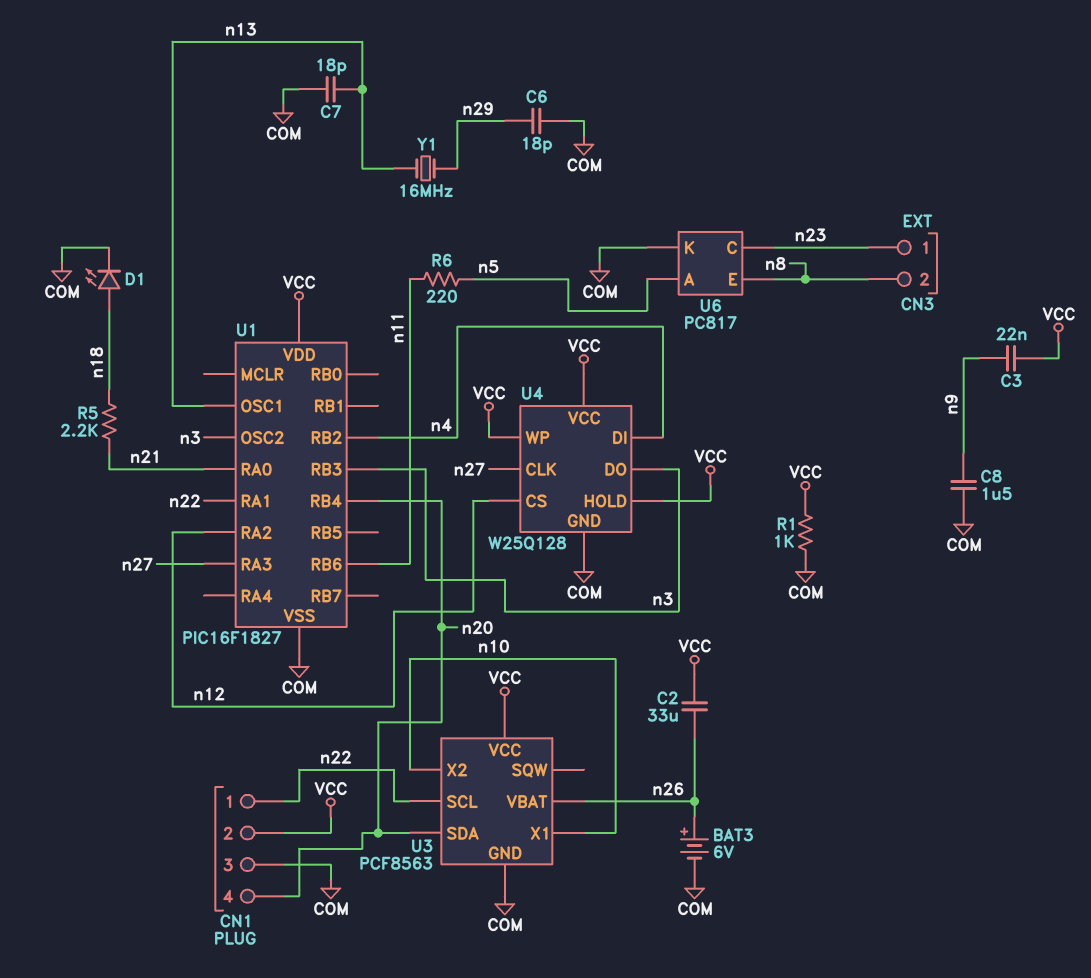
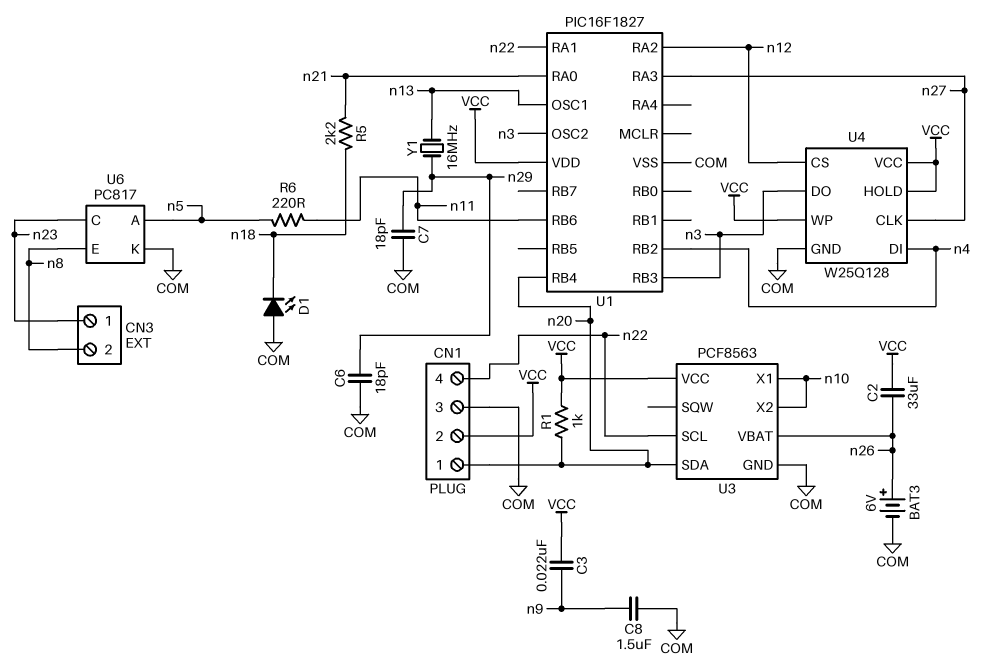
C7: 18pF (COM, n13) -> 18pF (COM, n29)
CN1 pin 1: n22 -> n20
CN1 pin 4: n20 -> n22
D1: LED (A n18, K COM) -> LED (A COM, K n18)
R1: 1k (COM, VCC) -> 1k (VCC, n20)

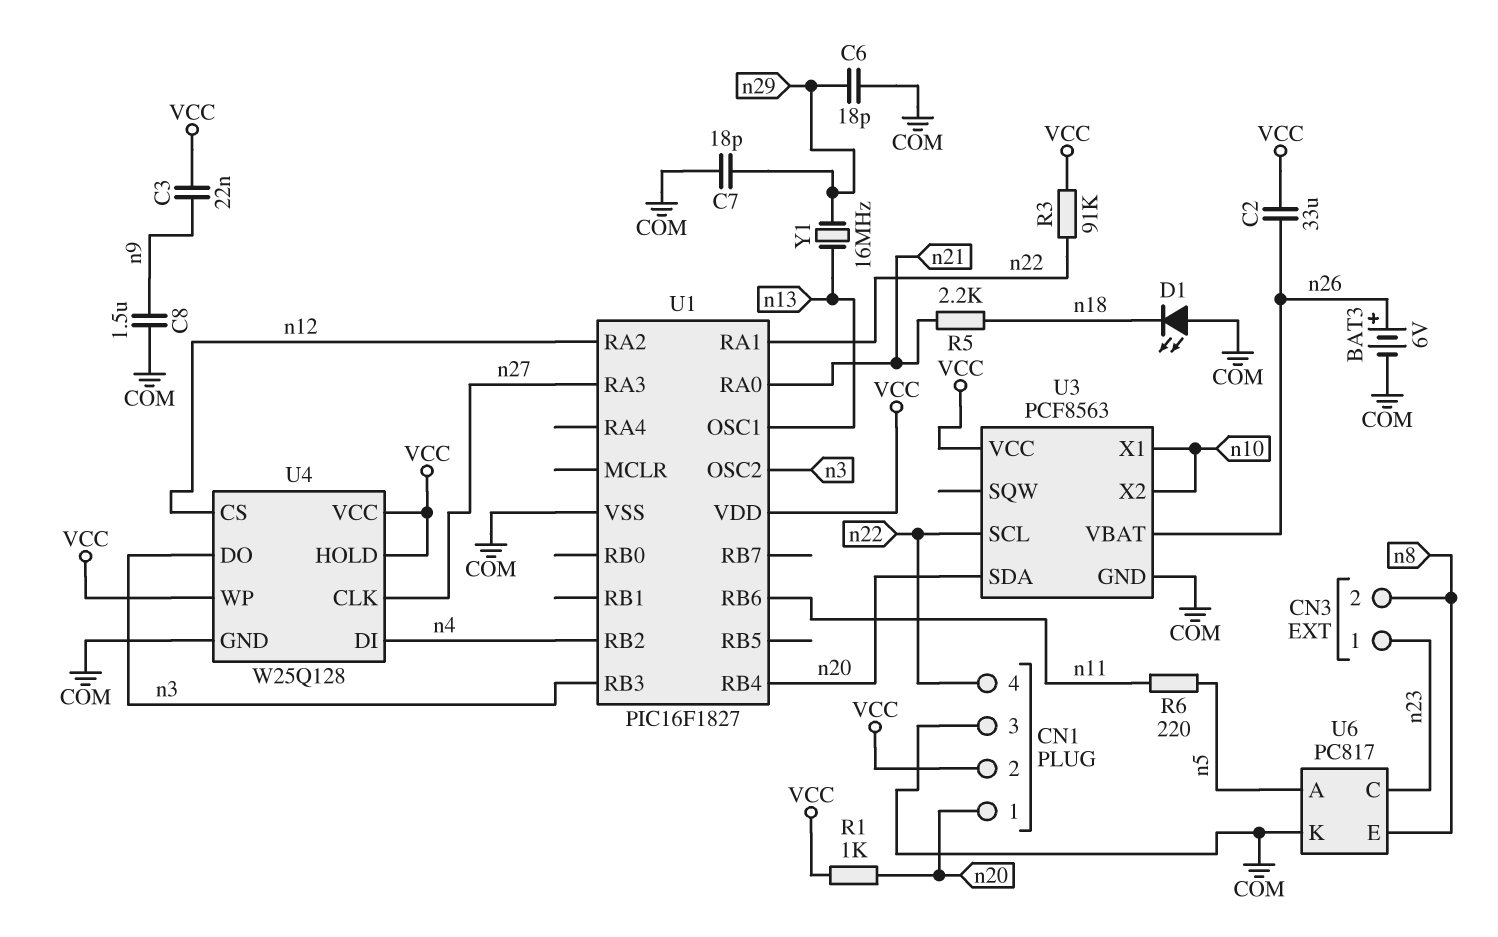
R3: none -> 91k (VCC, n22)

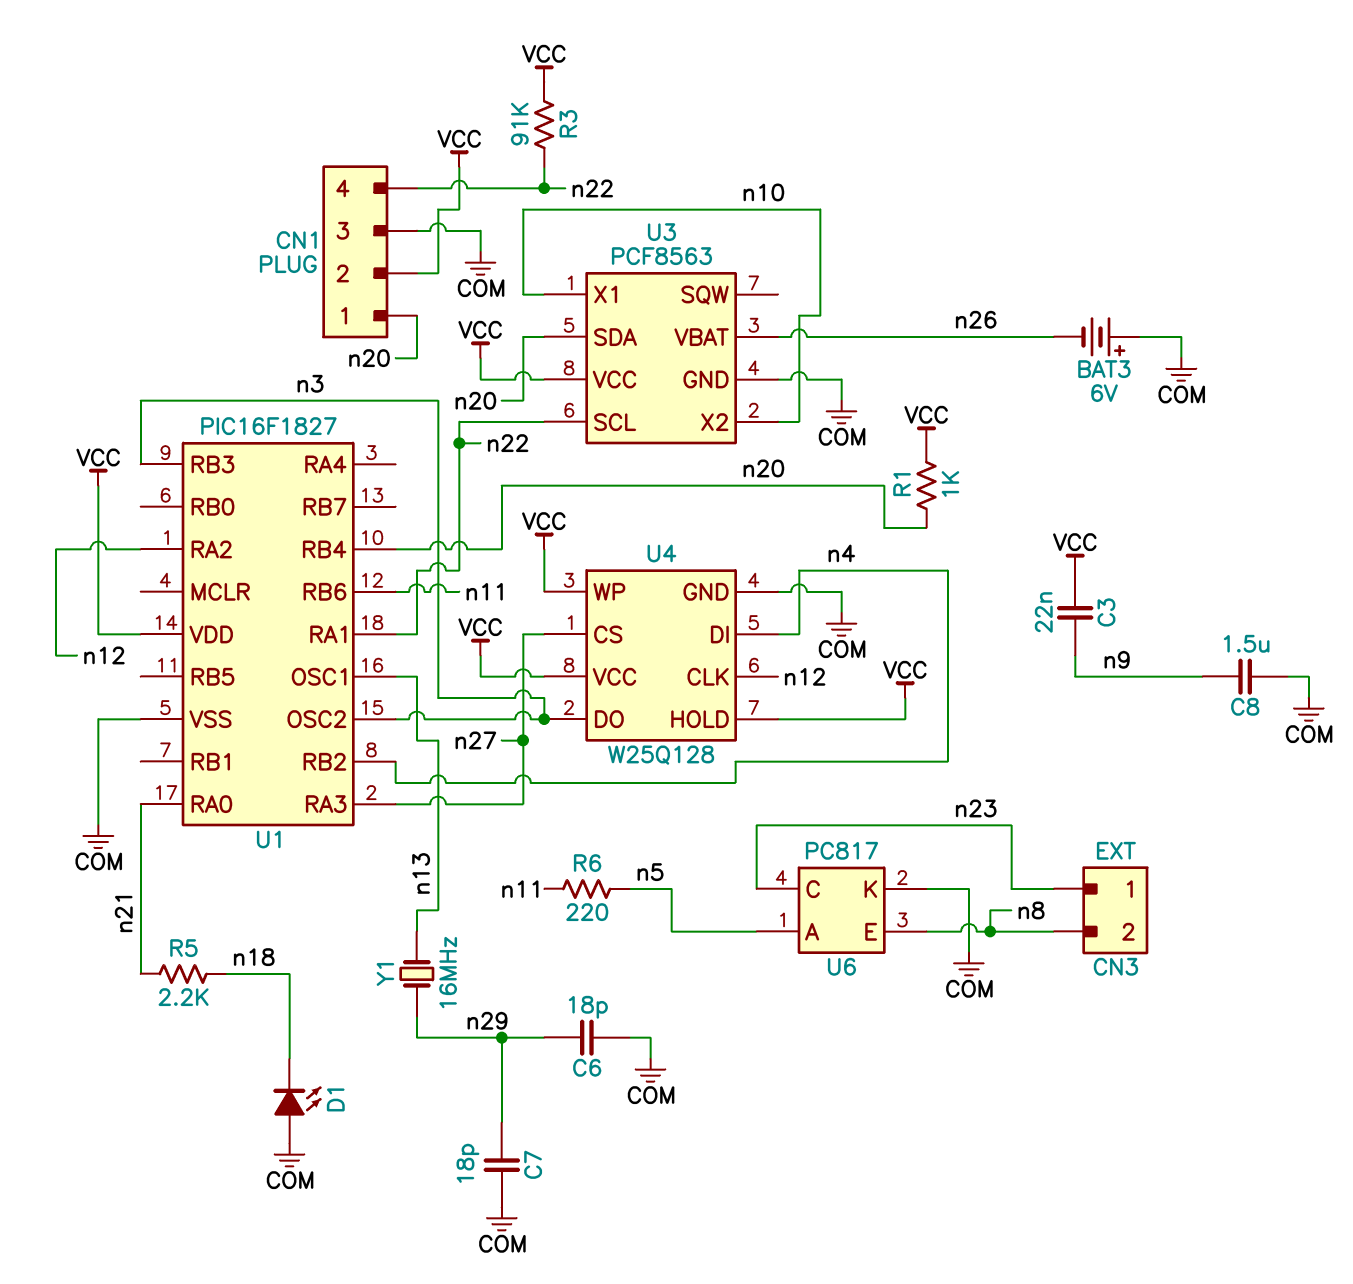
BAT3: 6V (plus n26, minus COM) -> 6V (plus COM, minus n26)
C2: 33uF (VCC, n26) -> none
U4 pin CLK: n27 -> n12
U4 pin CS: n12 -> n27

